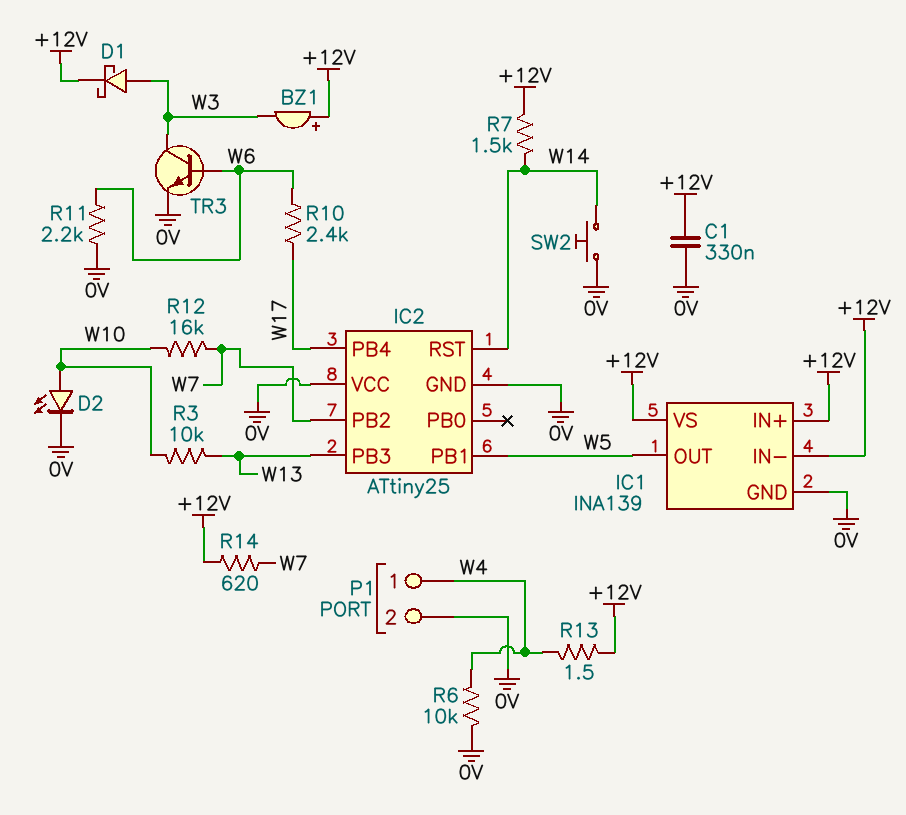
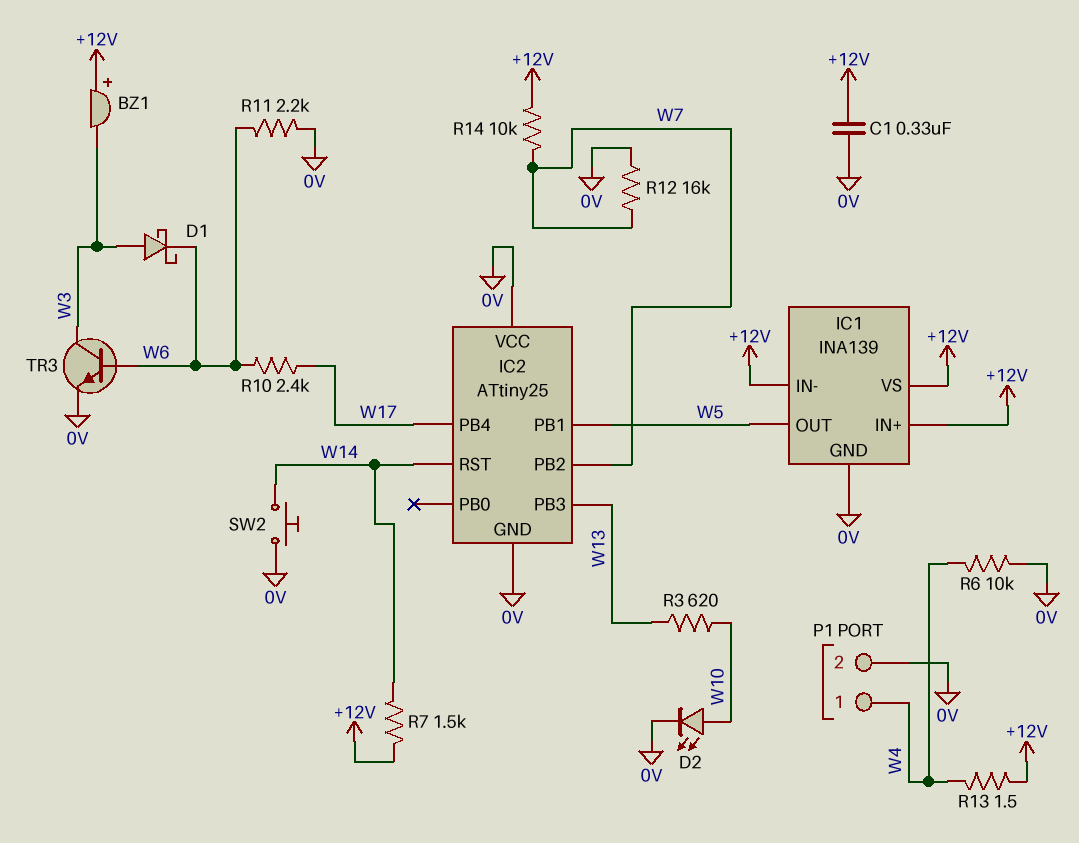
D1: schottky (A W3, K +12V) -> schottky (A W3, K W6)
R3: 10k (W10, W13) -> 620 (W10, W13)
R12: 16k (W7, W10) -> 16k (0V, W7)
R14: 620 (+12V, W7) -> 10k (+12V, W7)

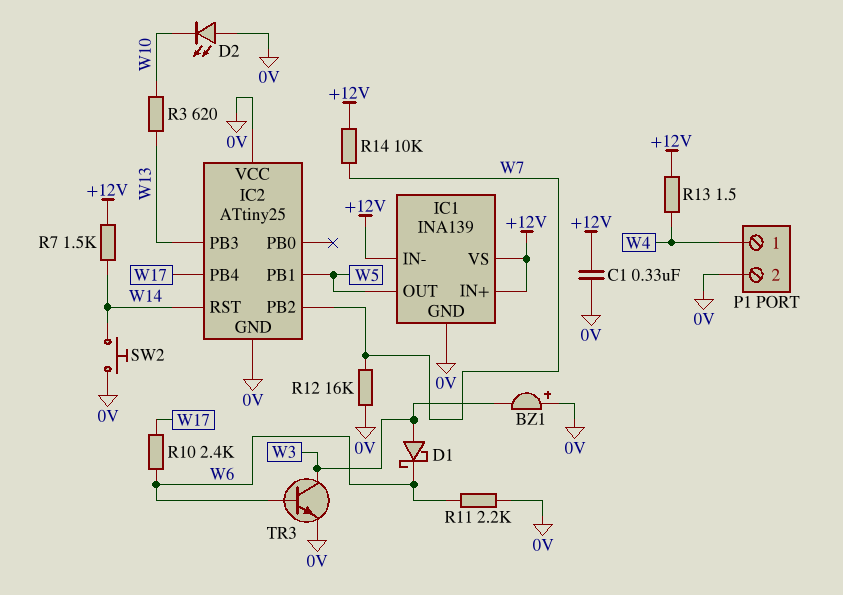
BZ1: buzzer (plus +12V, minus W3) -> buzzer (plus 0V, minus W3)
D2: LED (A W10, K 0V) -> LED (A 0V, K W10)
R6: 10k (0V, W4) -> none

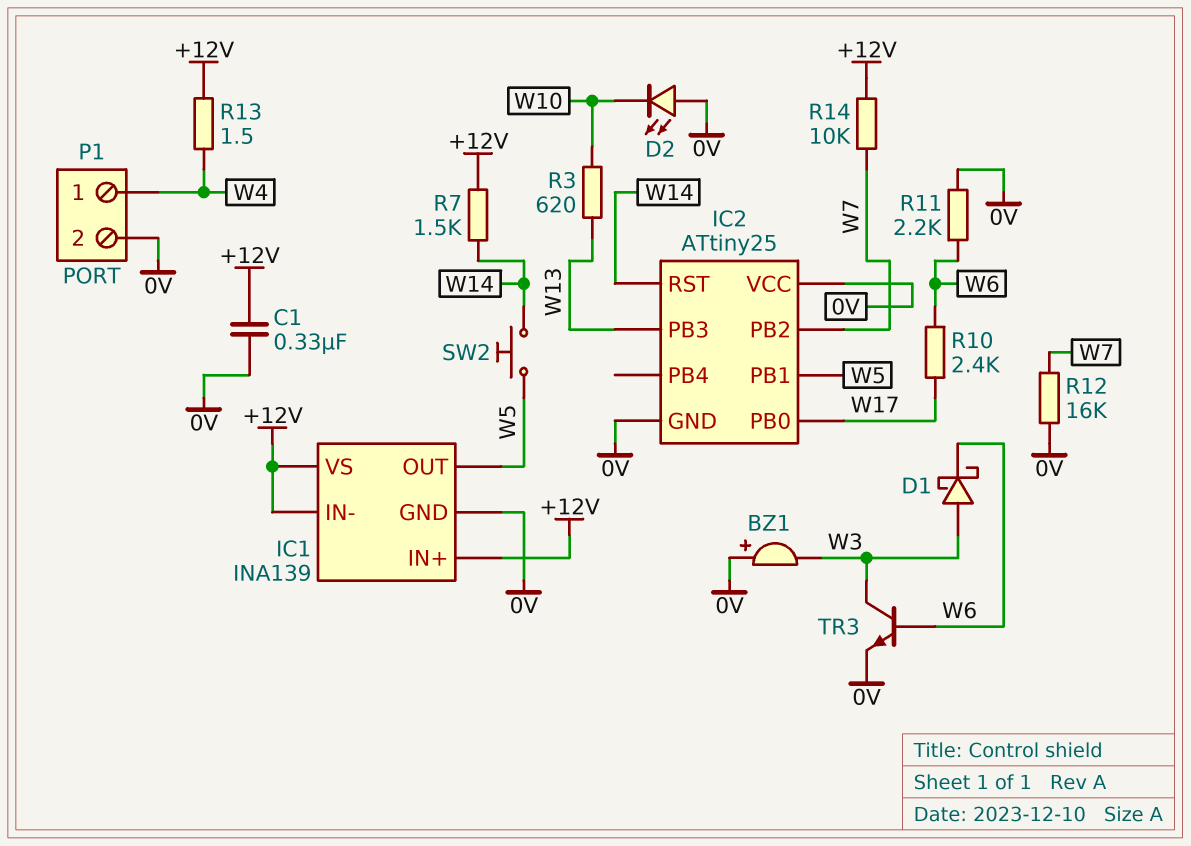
IC2 pin PB0: none -> W17
IC2 pin PB4: W17 -> none
SW2: button (0V, W14) -> button (W5, W14)

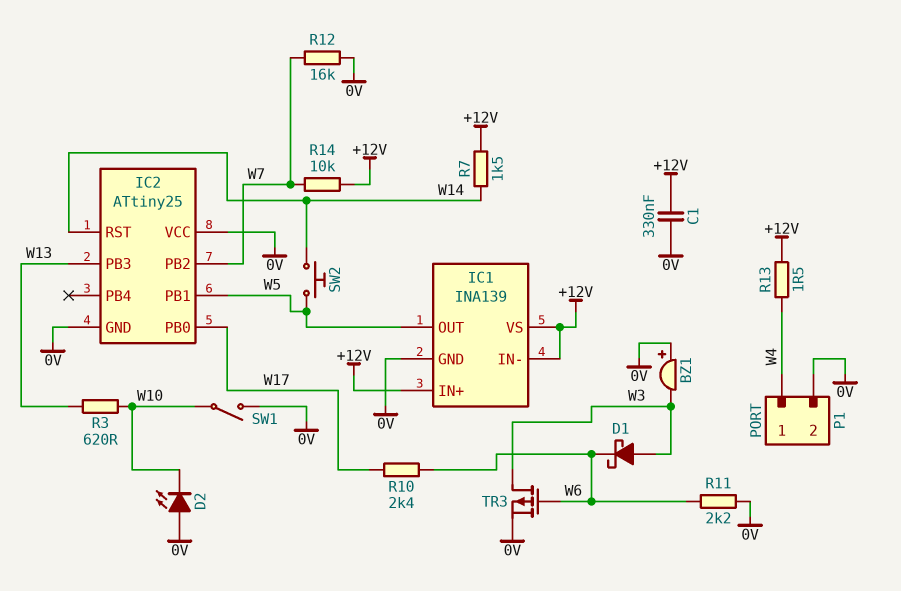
SW1: none -> switch (0V, W10)
TR3: NPN (B W6, C W3, E 0V) -> PMOS (G W6, D W3, S 0V)

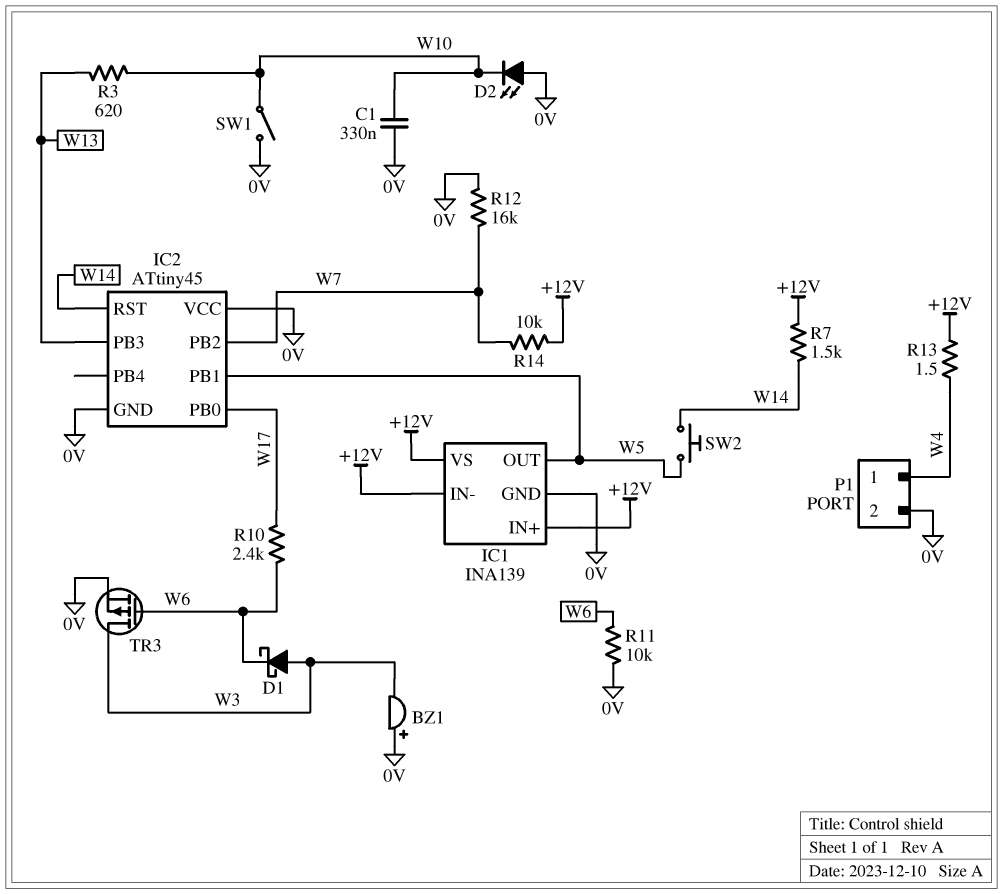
C1: 330nF (+12V, 0V) -> 330nF (0V, W10)
IC2: ATtiny25 -> ATtiny45
R11: 2.2k (0V, W6) -> 10k (0V, W6)

